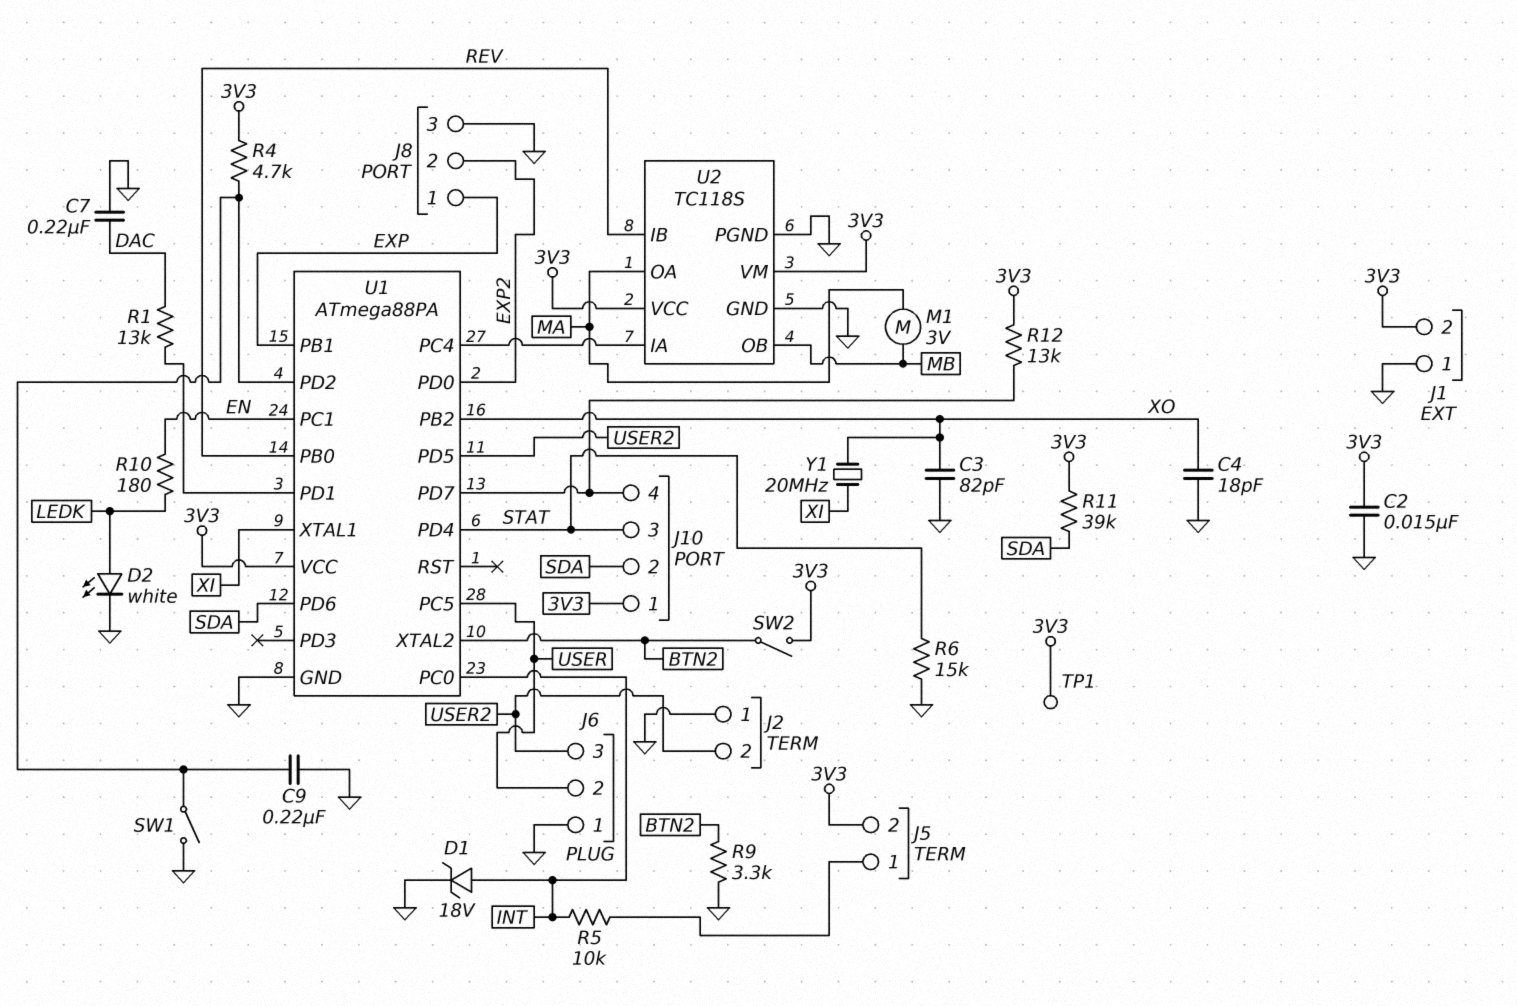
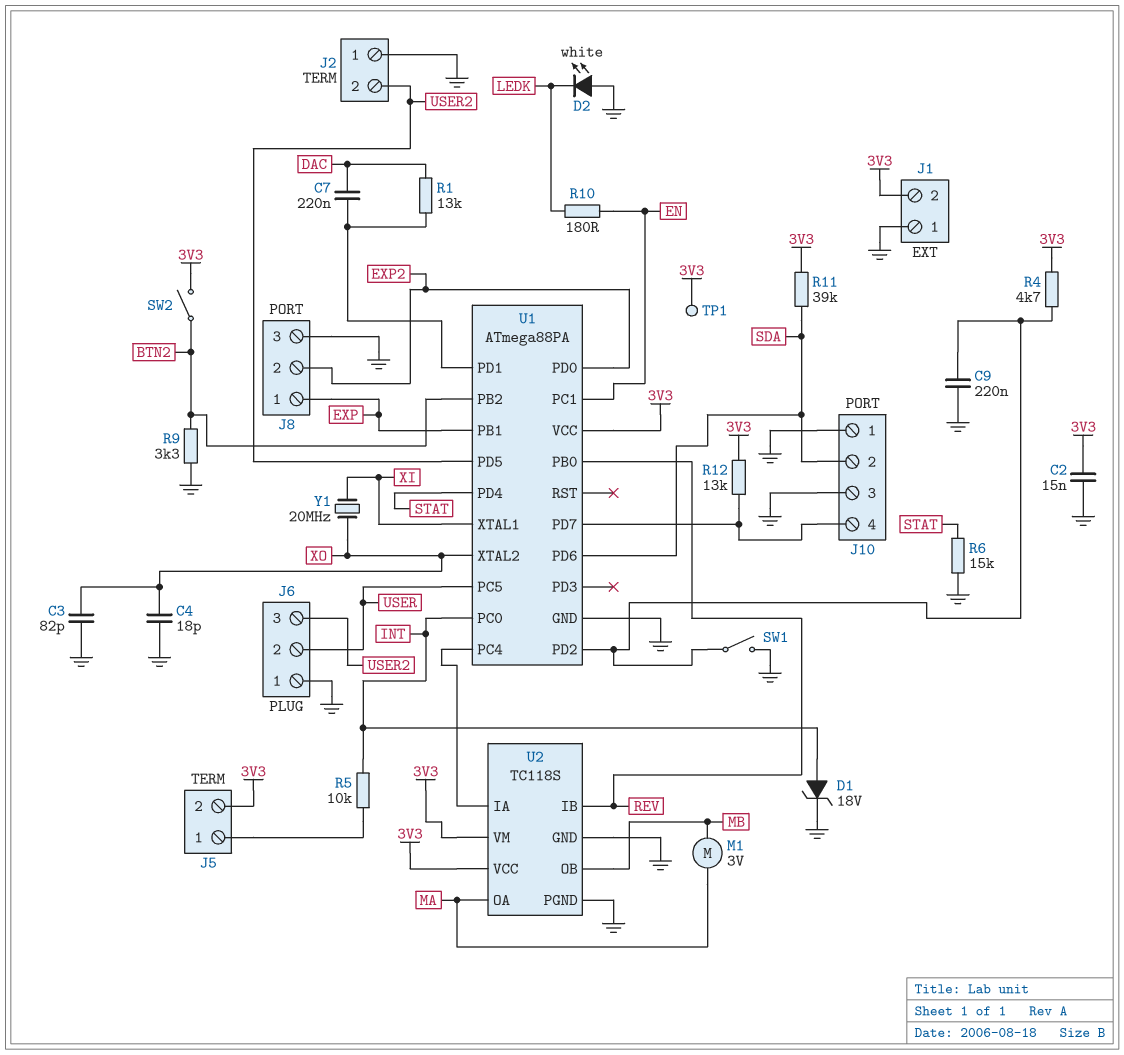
C7: 220nF (DAC, GND) -> 220nF (DAC, U1/PD1)
D2: LED white (A LEDK, K GND) -> LED white (A GND, K LEDK)
J10 pin 1: 3V3 -> GND
J10 pin 3: STAT -> GND
U1 pin PB2: XO -> BTN2
U1 pin XTAL2: BTN2 -> XO

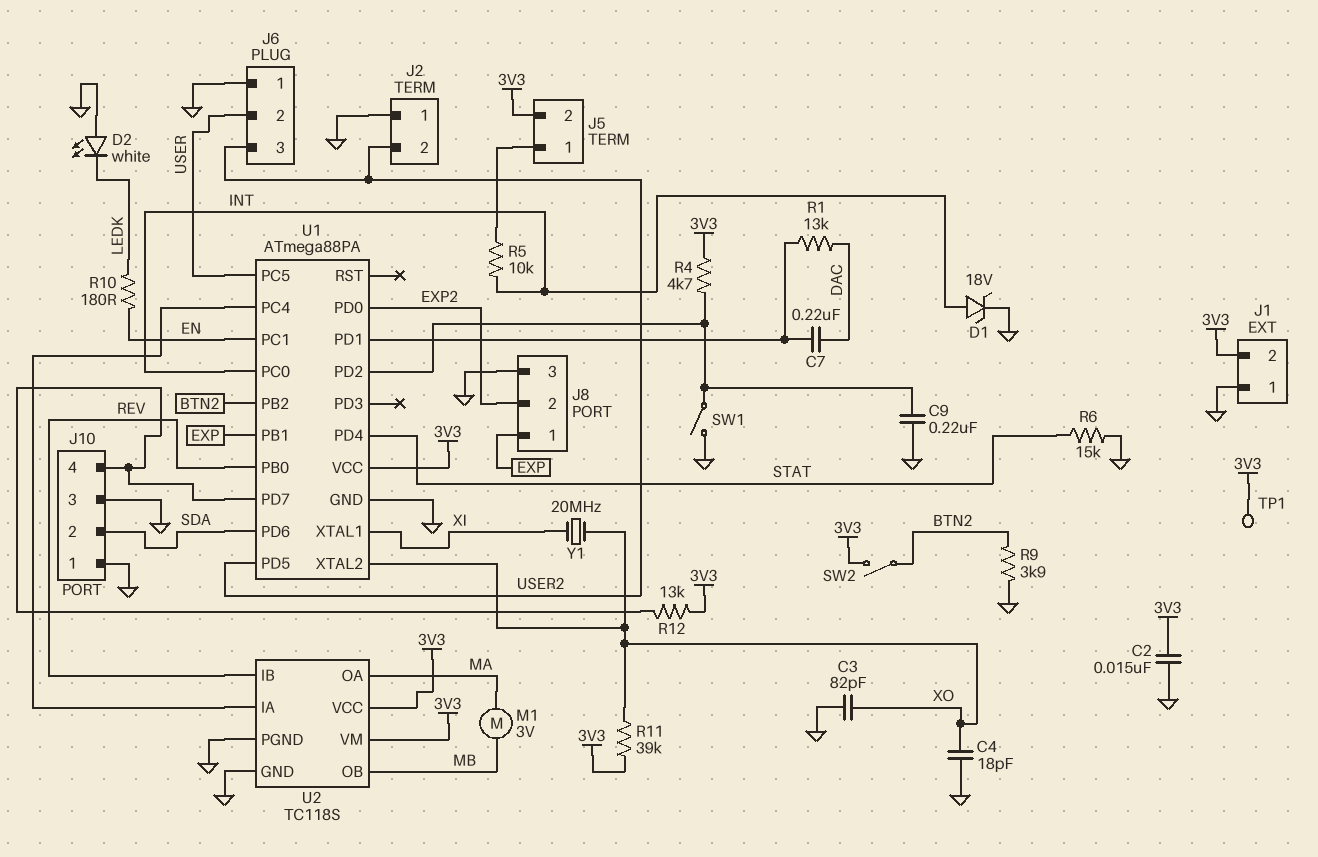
R9: 3.3k (BTN2, GND) -> 3.9k (BTN2, GND)
R11: 39k (3V3, SDA) -> 39k (3V3, XO)

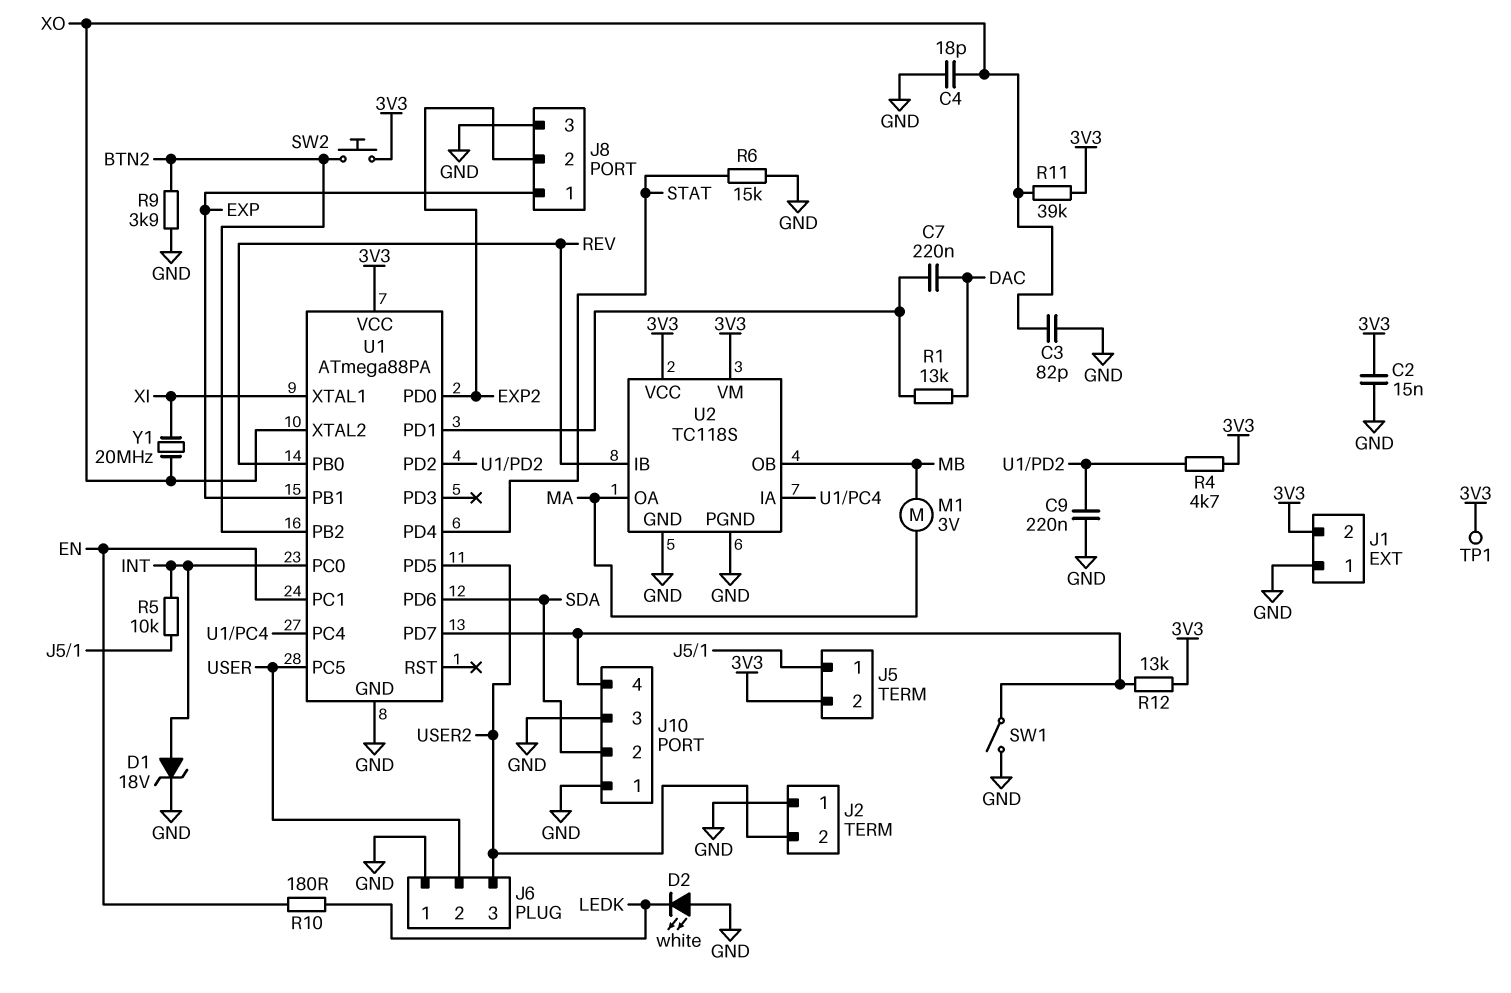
SW1: switch (GND, U1/PD2) -> switch (GND, J10/4)
SW2: switch (3V3, BTN2) -> button (3V3, BTN2)

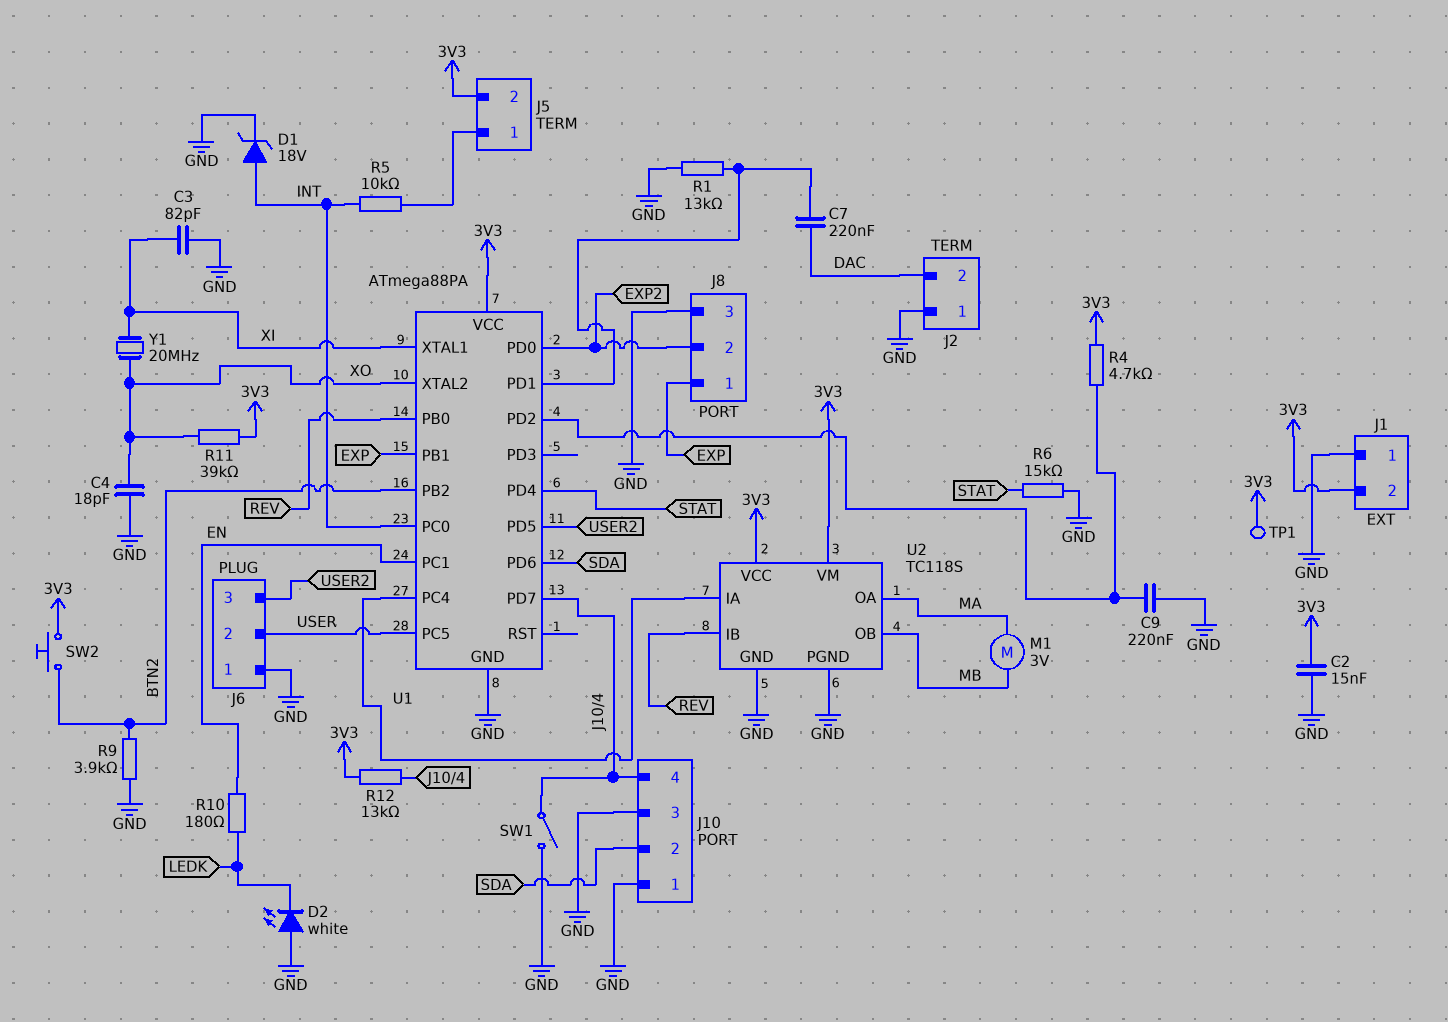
C3: 82pF (GND, XO) -> 82pF (GND, XI)
J2 pin 2: USER2 -> DAC
R1: 13k (DAC, U1/PD1) -> 13k (GND, U1/PD1)

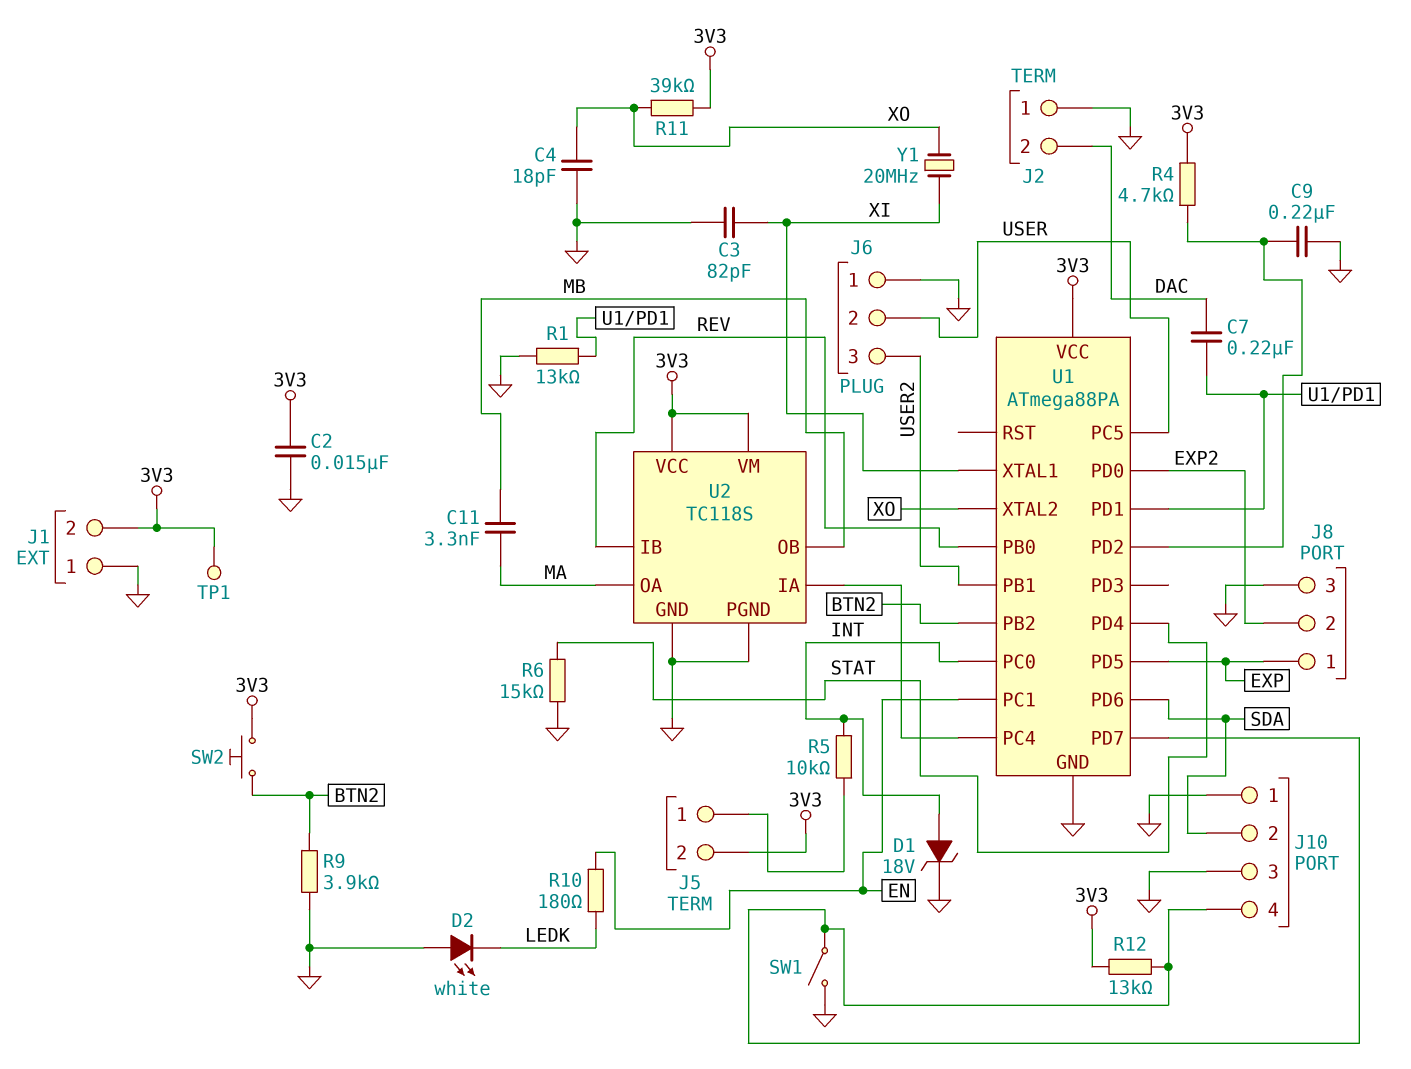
C11: none -> 3.3nF (MA, MB)
M1: motor 3V (MA, MB) -> none
U1 pin PB1: EXP -> USER2
U1 pin PD5: USER2 -> EXP

